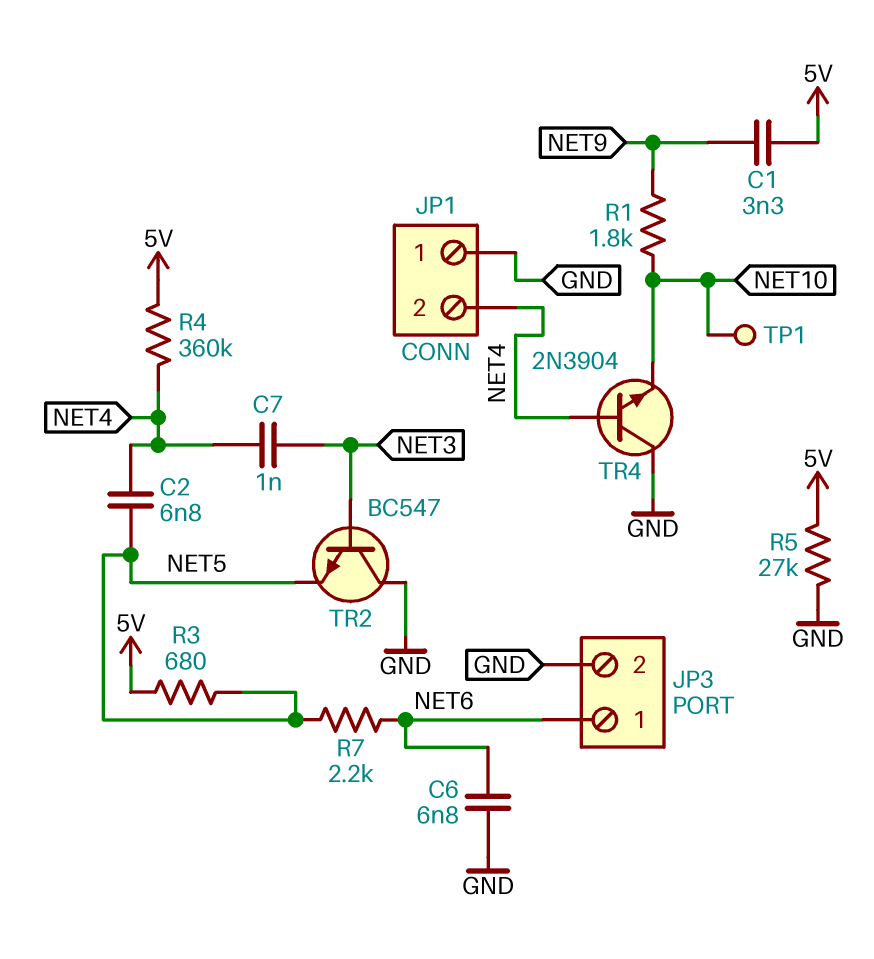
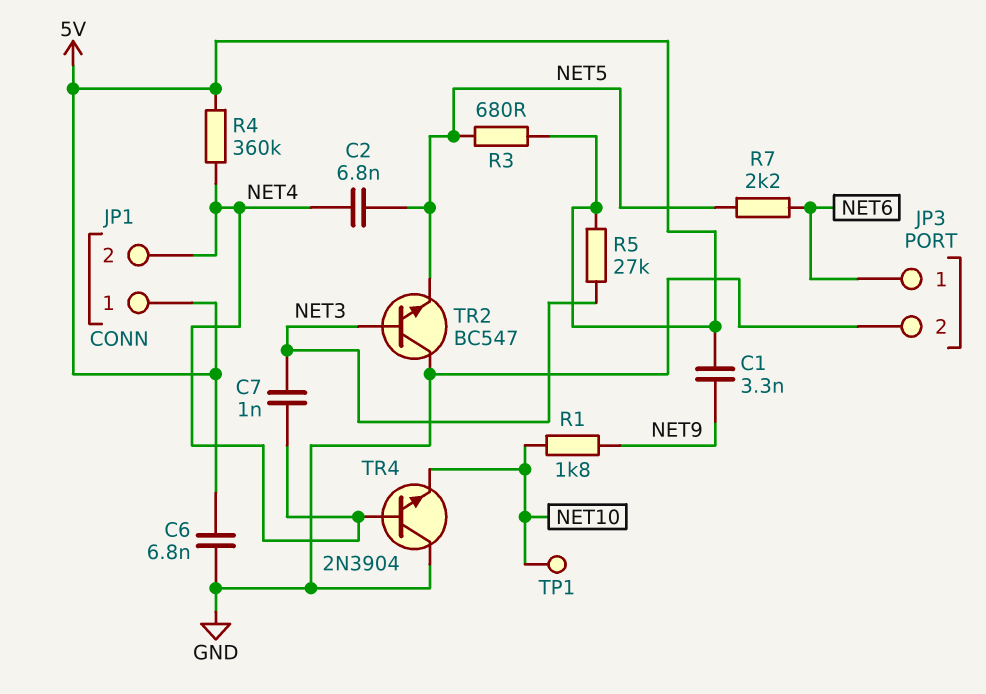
C6: 6.8nF (GND, NET6) -> 6.8nF (5V, GND)
JP1 pin 1: GND -> 5V
R5: 27k (5V, GND) -> 27k (5V, NET3)

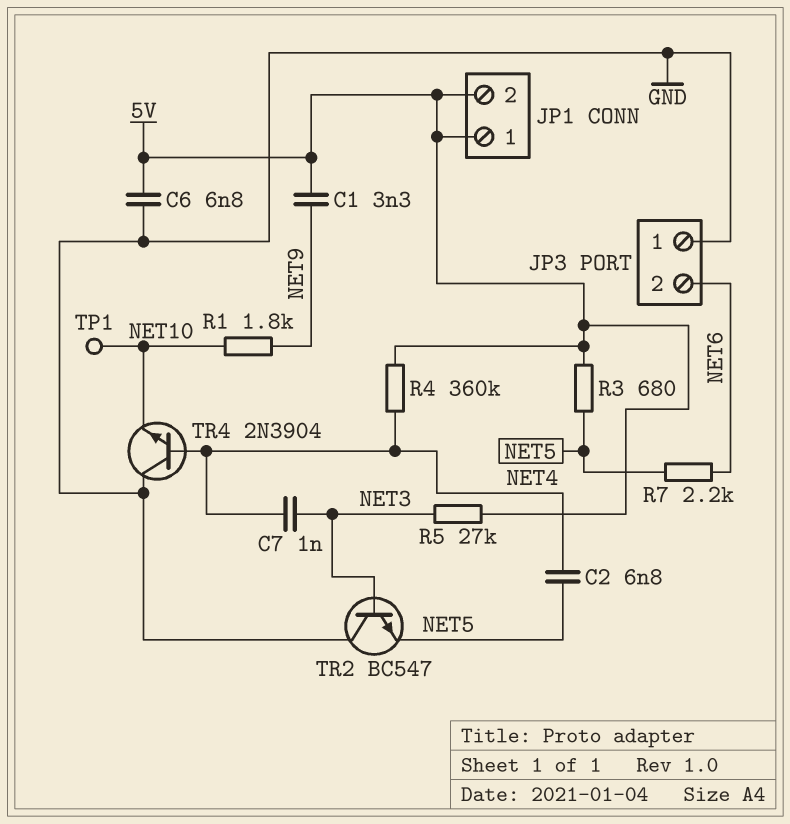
JP1 pin 2: NET4 -> 5V
JP3 pin 1: NET6 -> GND
JP3 pin 2: GND -> NET6

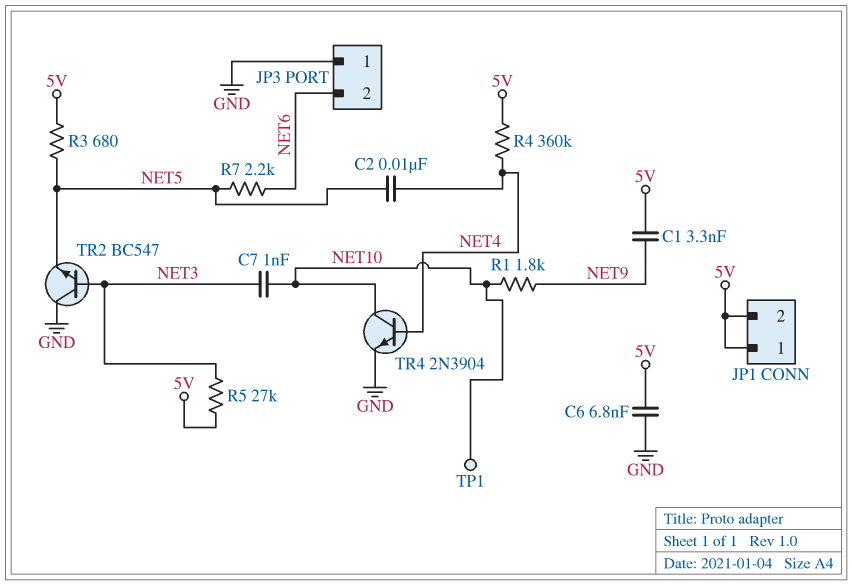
C2: 6.8nF (NET4, NET5) -> 10nF (NET4, NET5)
C7: 1nF (NET3, NET4) -> 1nF (NET3, NET10)
TR4: NPN 2N3904 (B NET4, C GND, E NET10) -> NPN 2N3904 (B NET4, C NET10, E GND)

